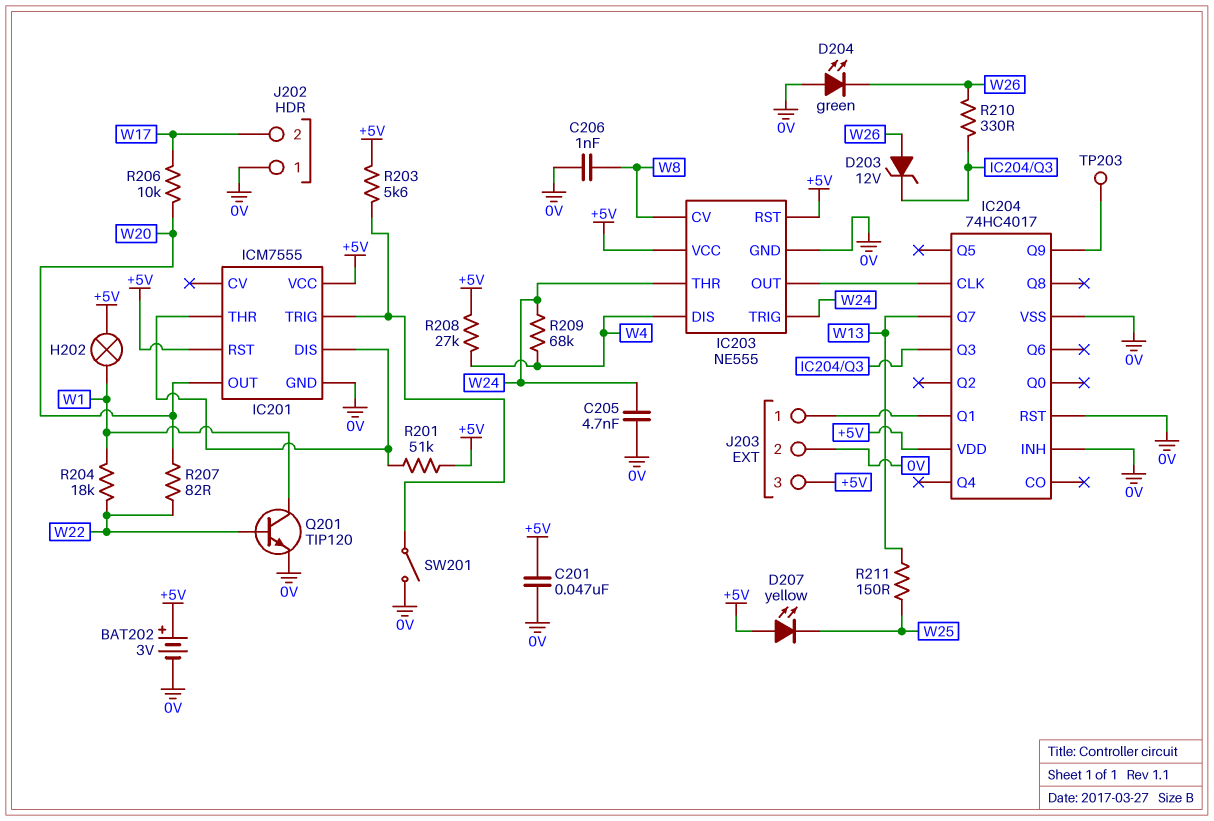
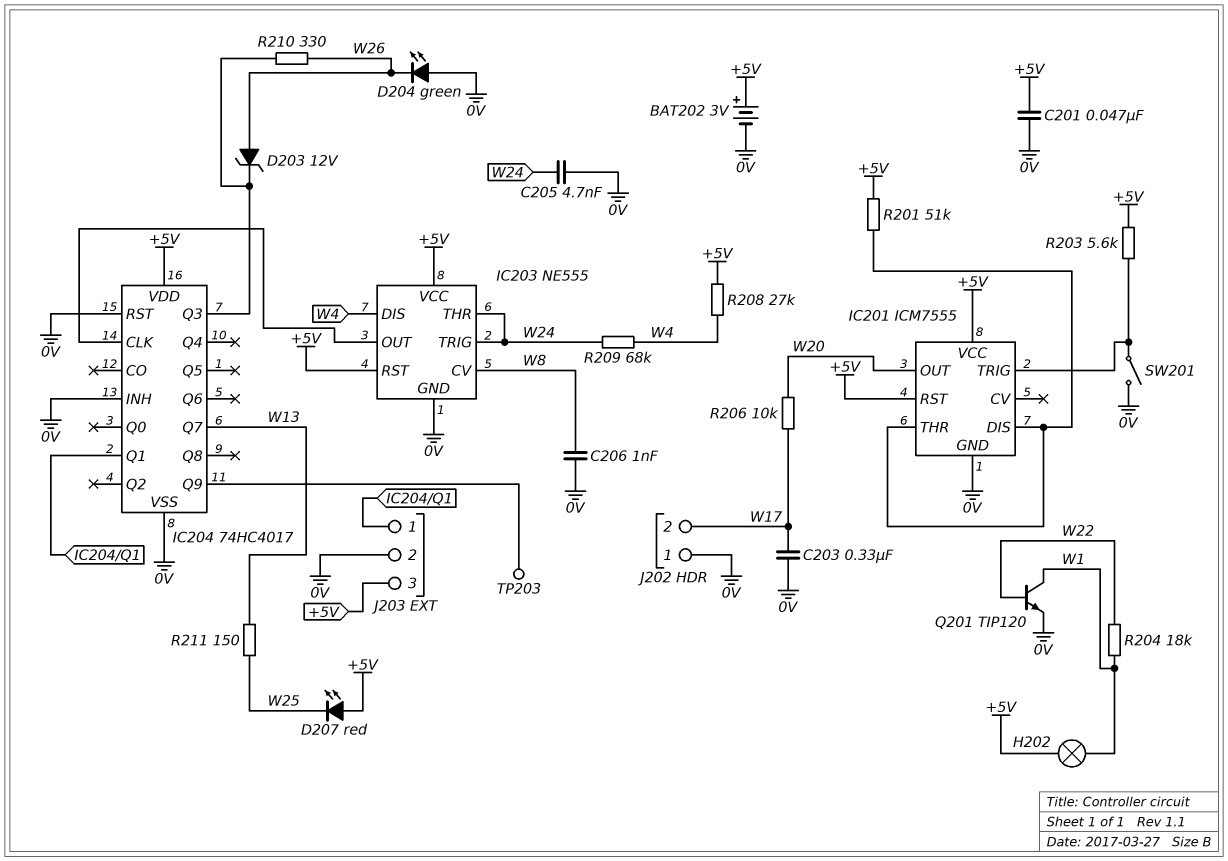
C203: none -> 330nF (0V, W17)
D207: LED yellow (A +5V, K W25) -> LED red (A +5V, K W25)
R207: 82 (W20, W22) -> none

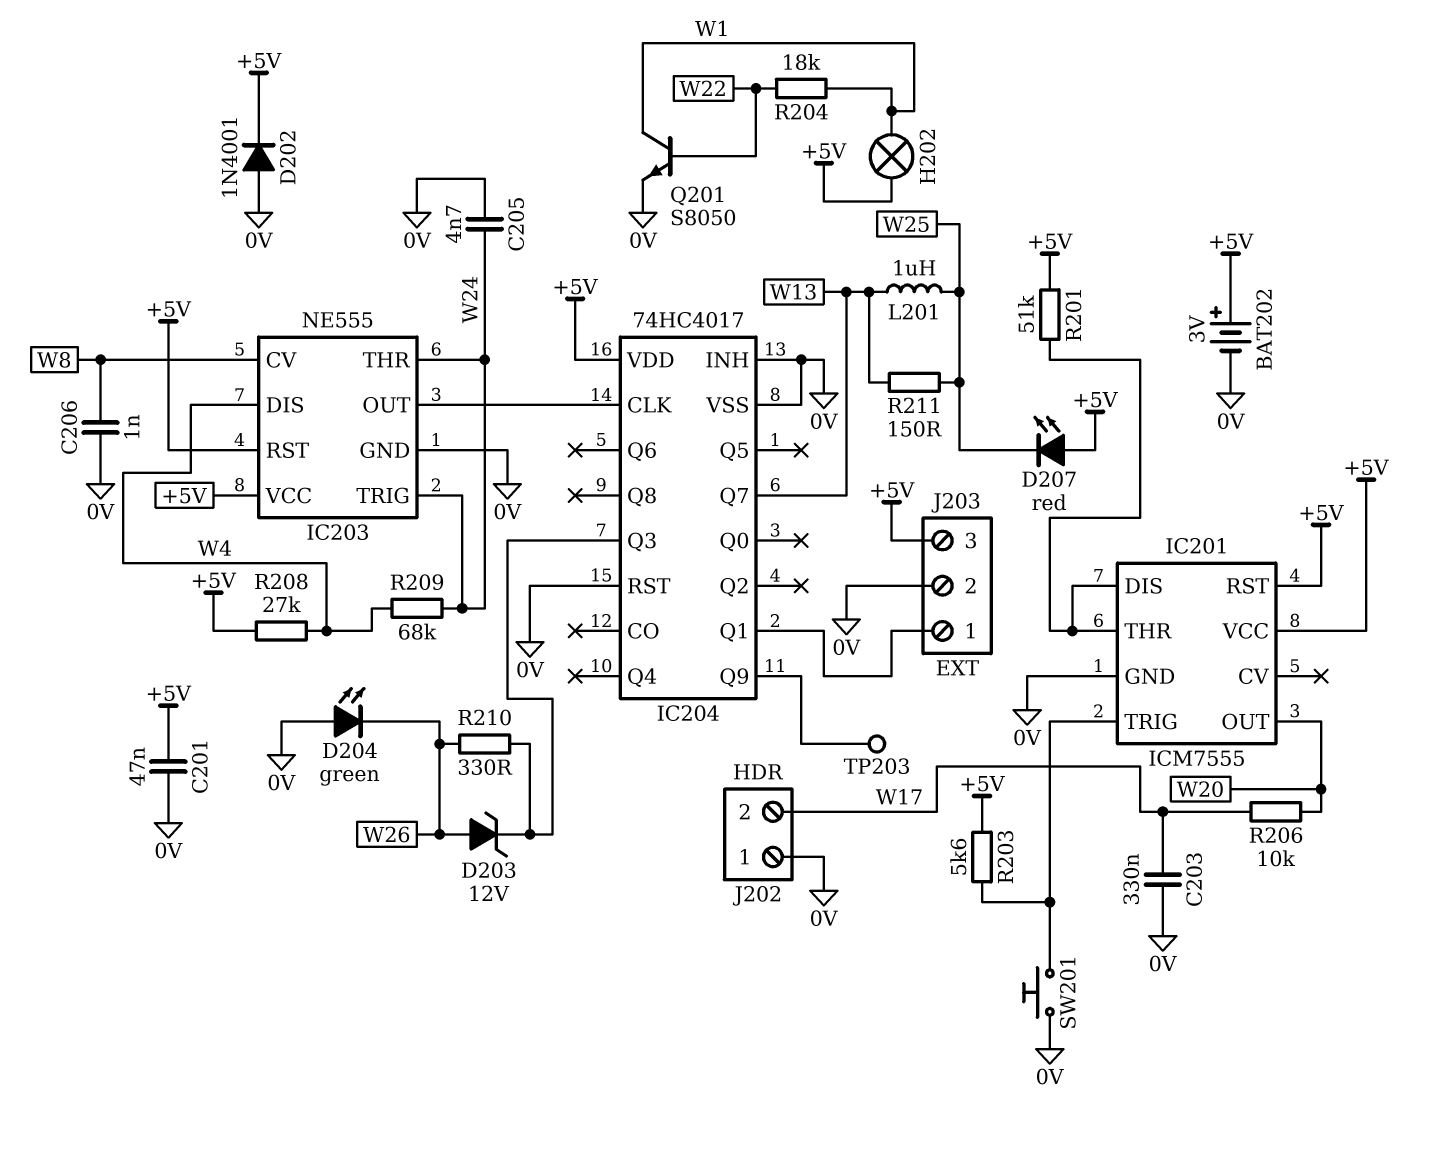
D202: none -> diode 1N4001 (A 0V, K +5V)
L201: none -> 1uH (W13, W25)
Q201: NPN TIP120 (B W22, C W1, E 0V) -> NPN S8050 (B W22, C W1, E 0V)
SW201: switch (0V, IC201/TRIG) -> button (0V, IC201/TRIG)

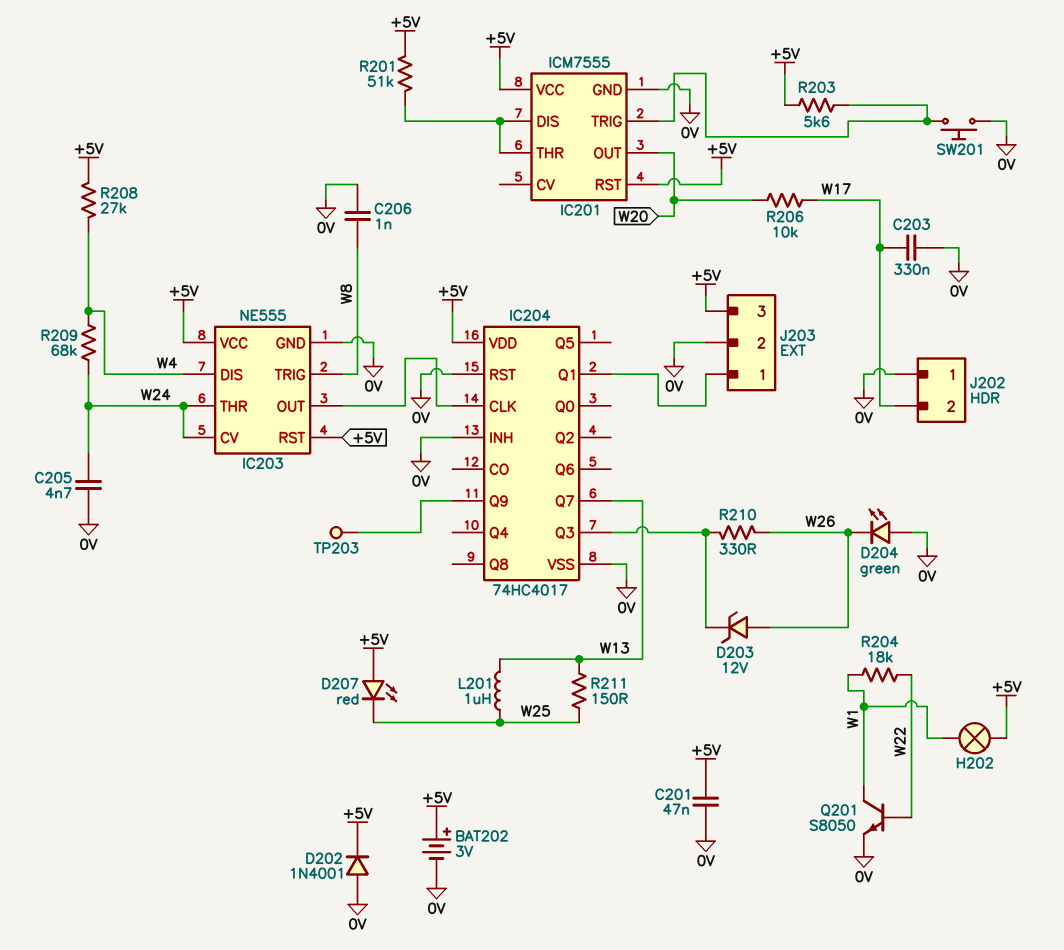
IC203 pin CV: W8 -> W24
IC203 pin TRIG: W24 -> W8

